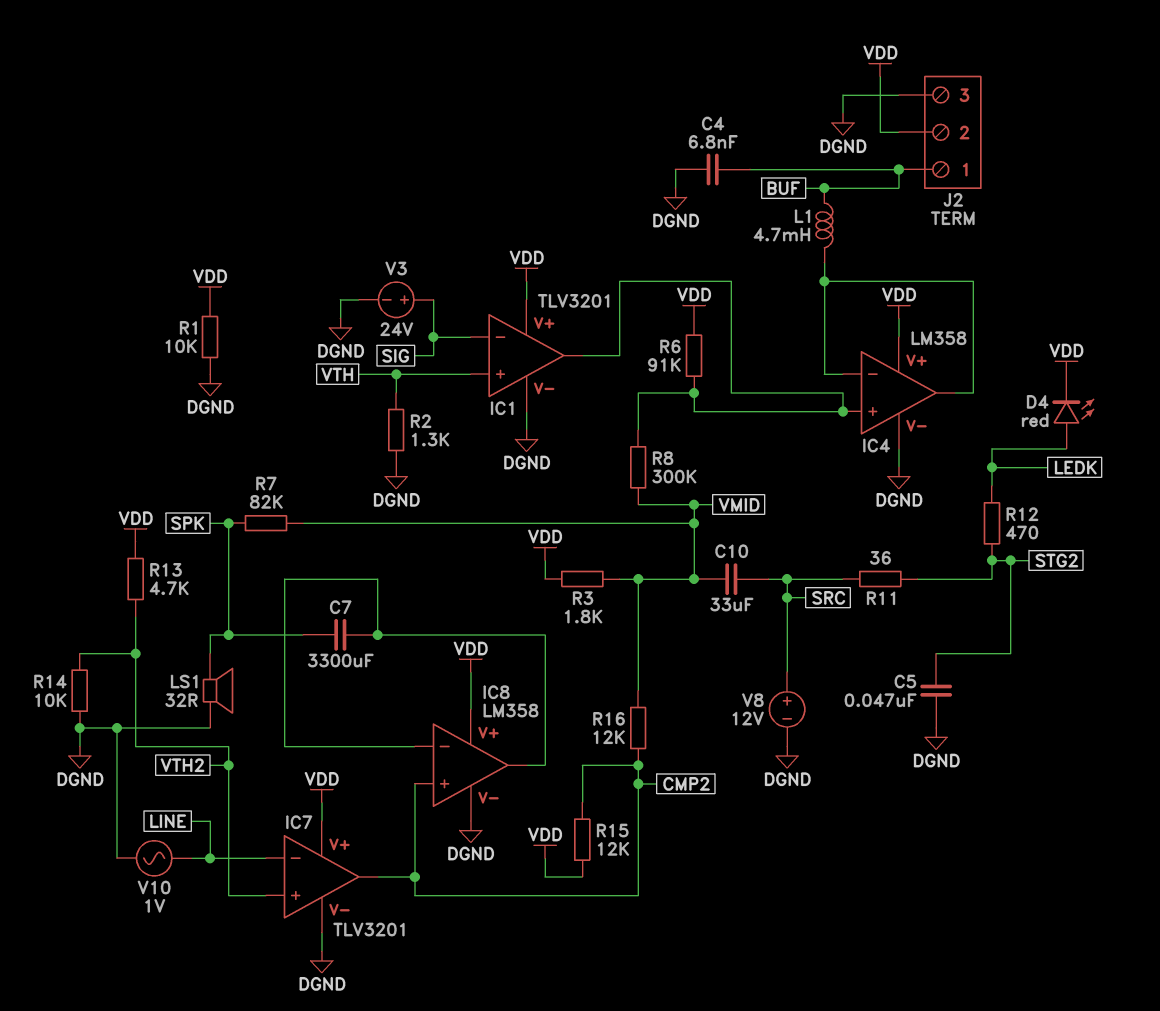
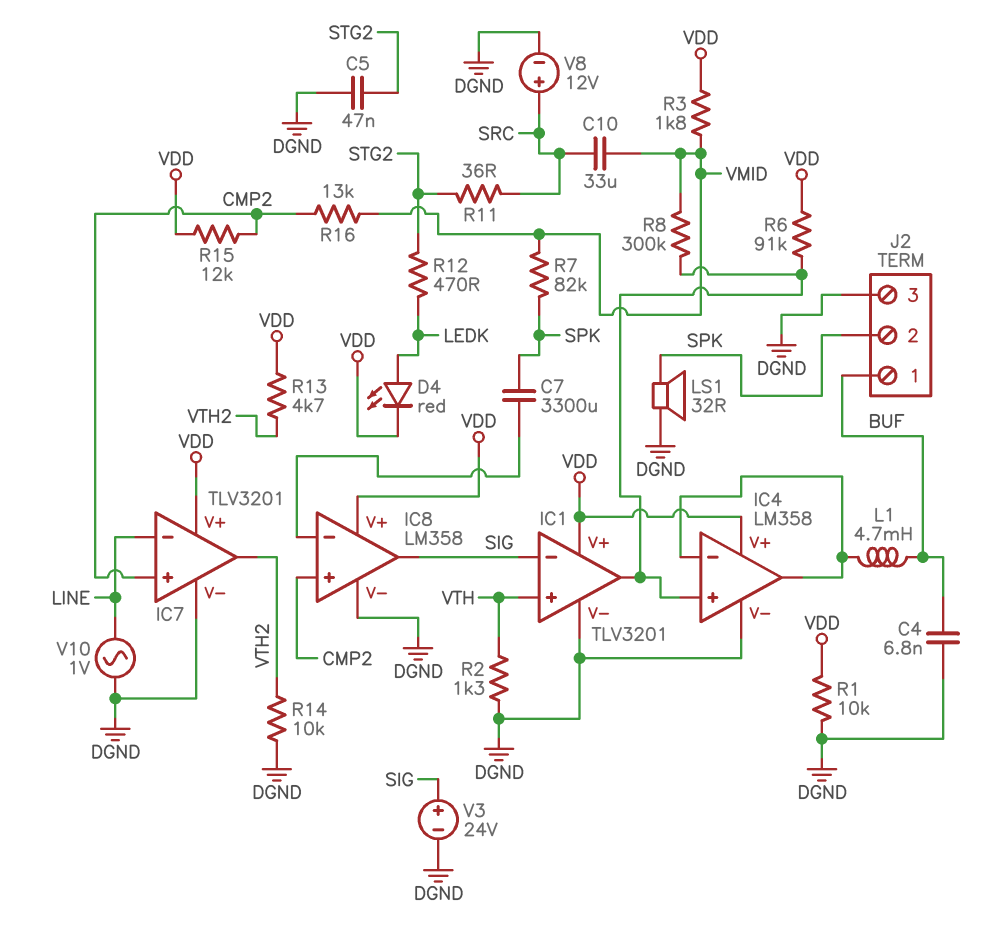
IC7 pin in+: VTH2 -> CMP2
IC7 pin out: CMP2 -> VTH2
IC8 pin out: IC8/in- -> SIG
J2 pin 2: VDD -> SPK
R16: 12k (CMP2, VMID) -> 13k (CMP2, VMID)

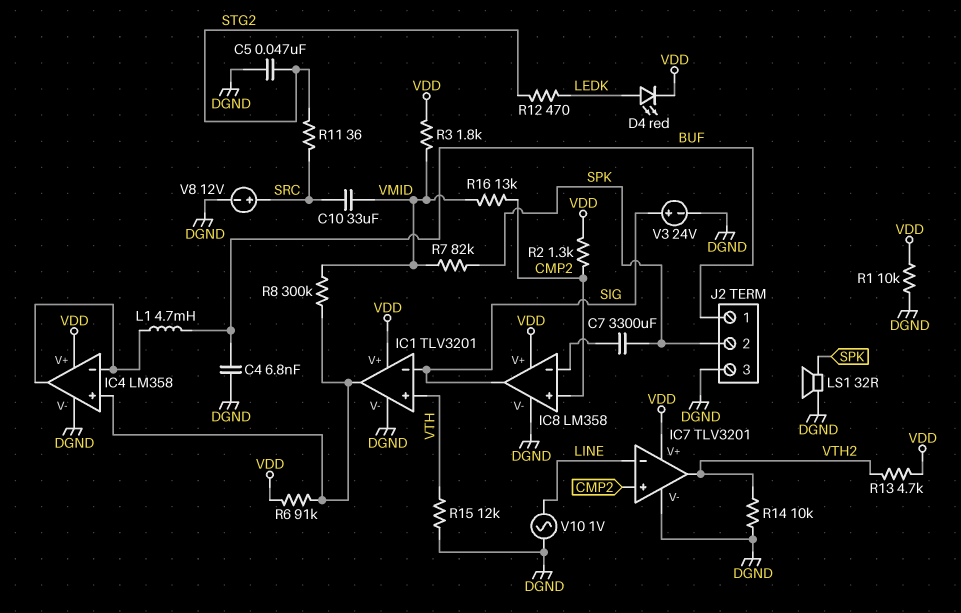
R2: 1.3k (DGND, VTH) -> 1.3k (CMP2, VDD)
R15: 12k (CMP2, VDD) -> 12k (DGND, VTH)

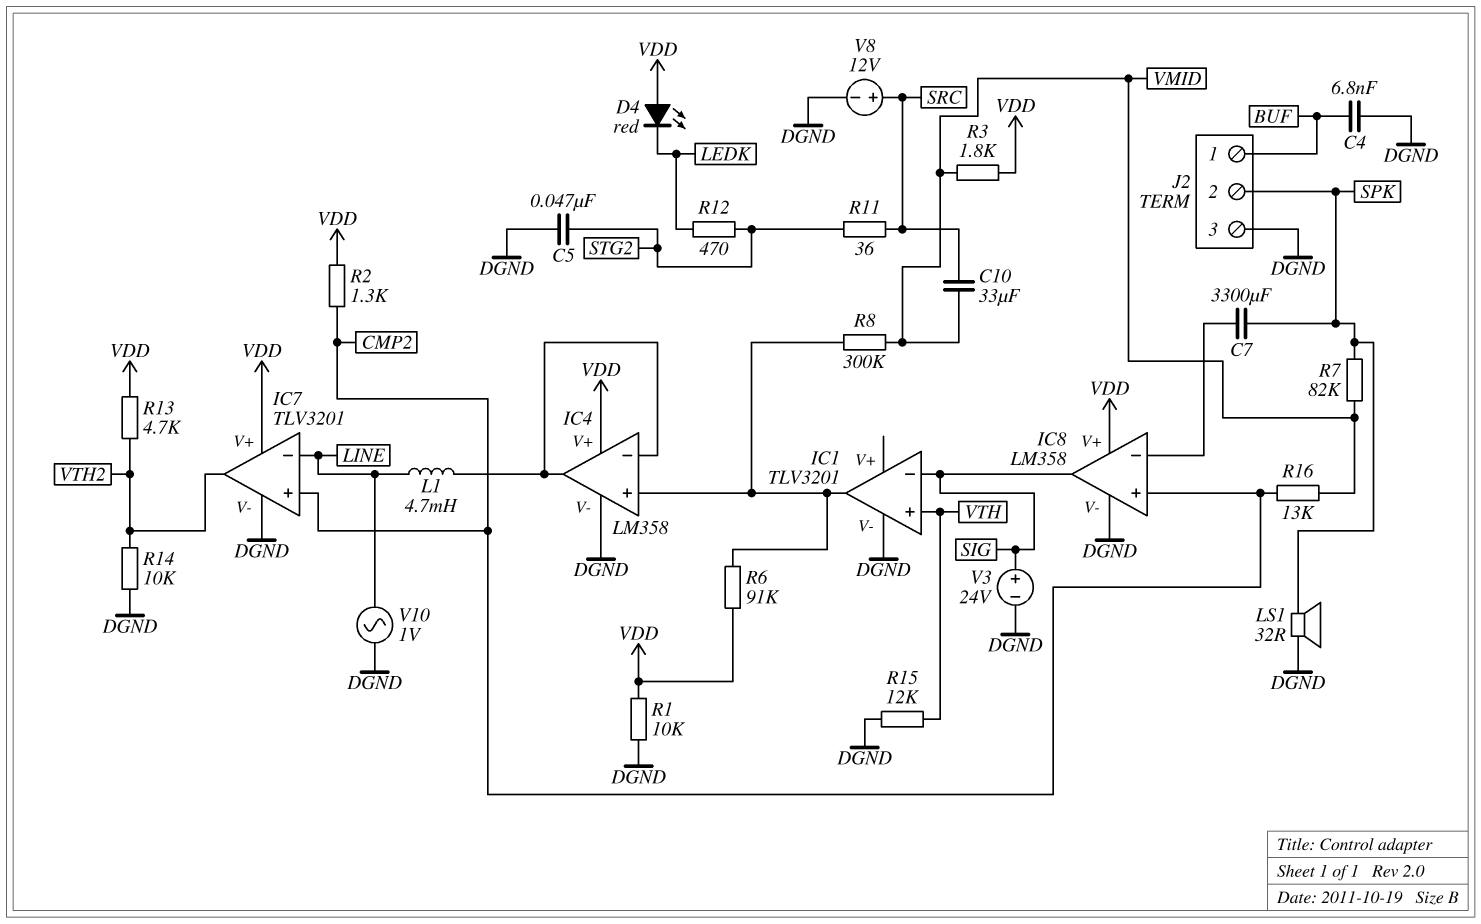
D4: LED red (A LEDK, K VDD) -> LED red (A VDD, K LEDK)
IC1 pin V+: VDD -> none
L1: 4.7mH (BUF, IC4/in-) -> 4.7mH (IC4/in-, LINE)

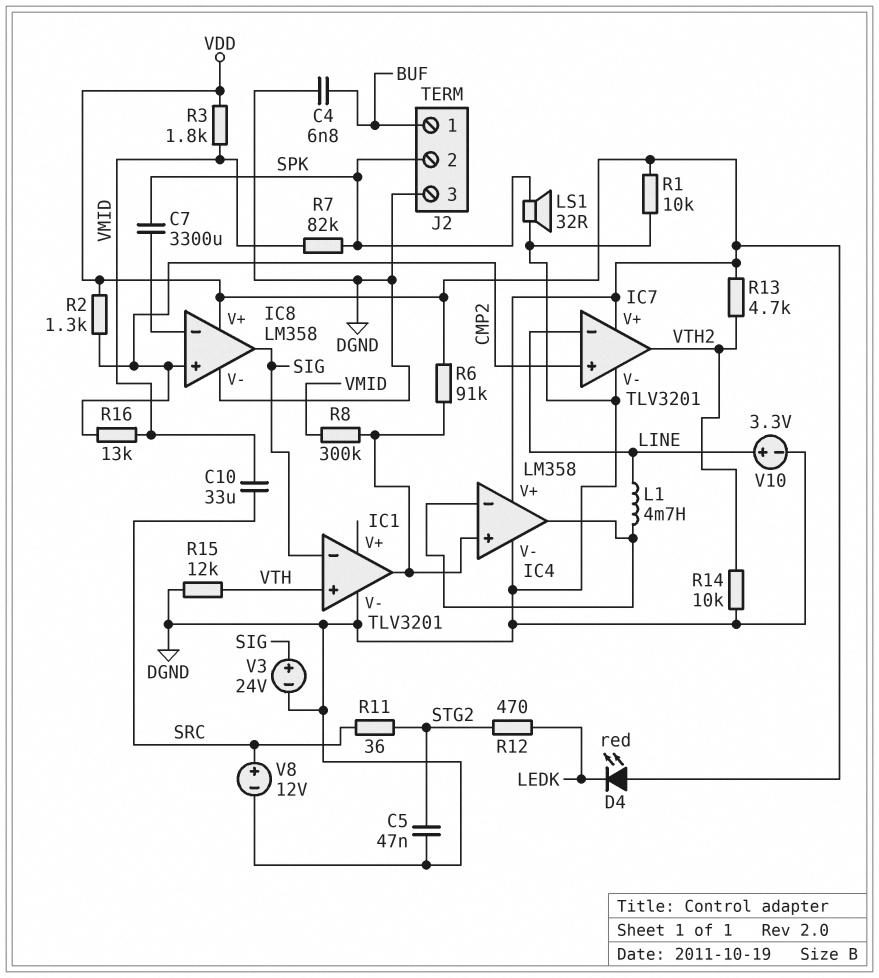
V10: AC 1V (DGND, LINE) -> 3.3V (plus LINE, minus DGND)

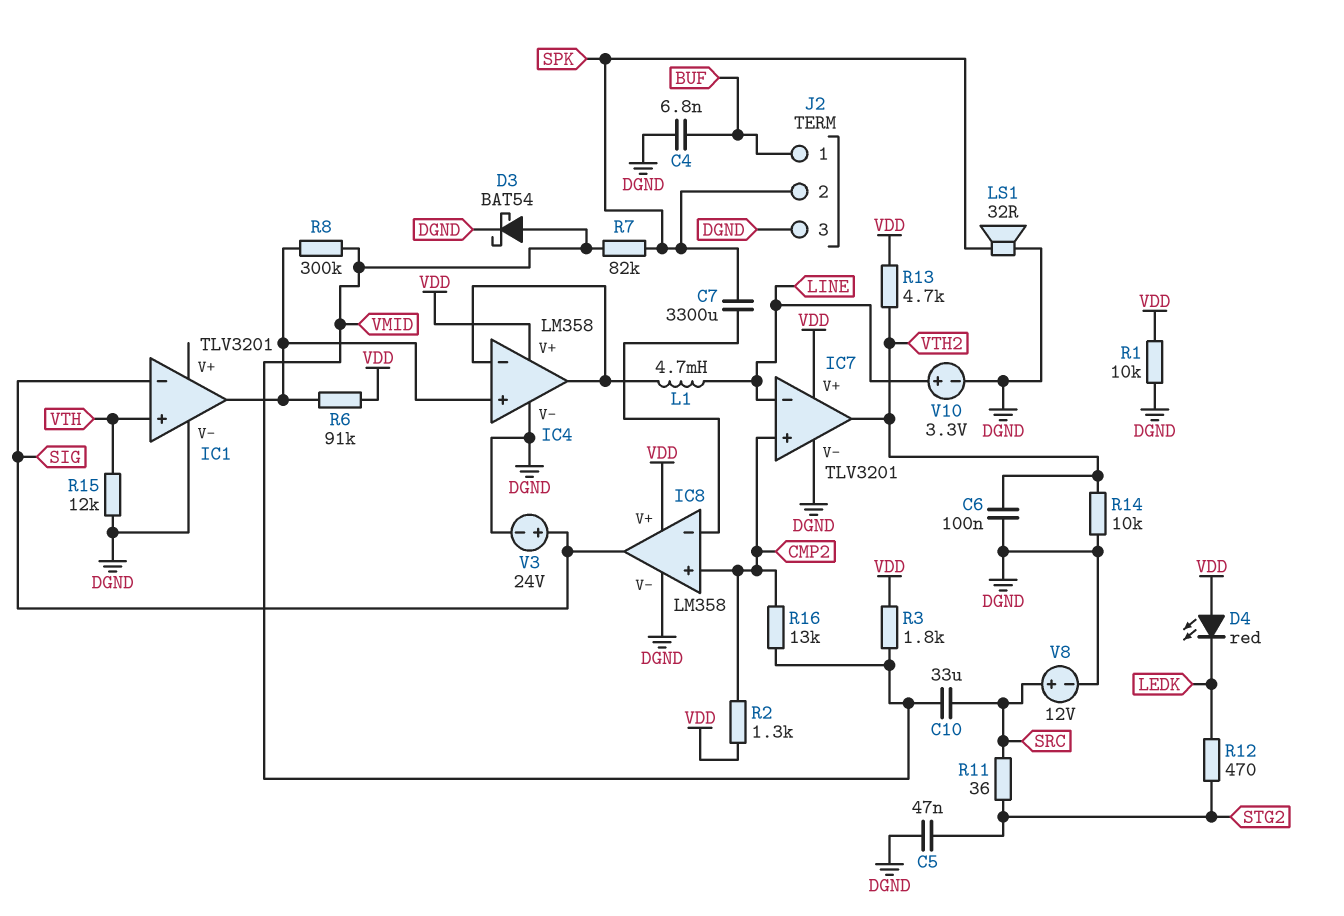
C6: none -> 100nF (DGND, VTH2)
D3: none -> schottky BAT54 (A VMID, K DGND)

